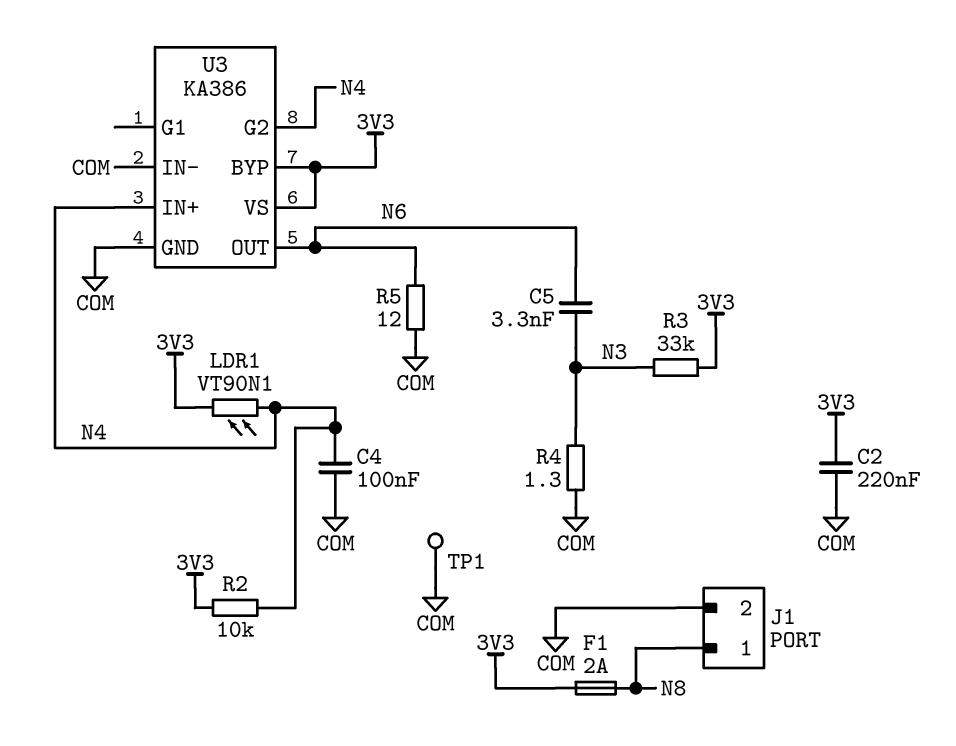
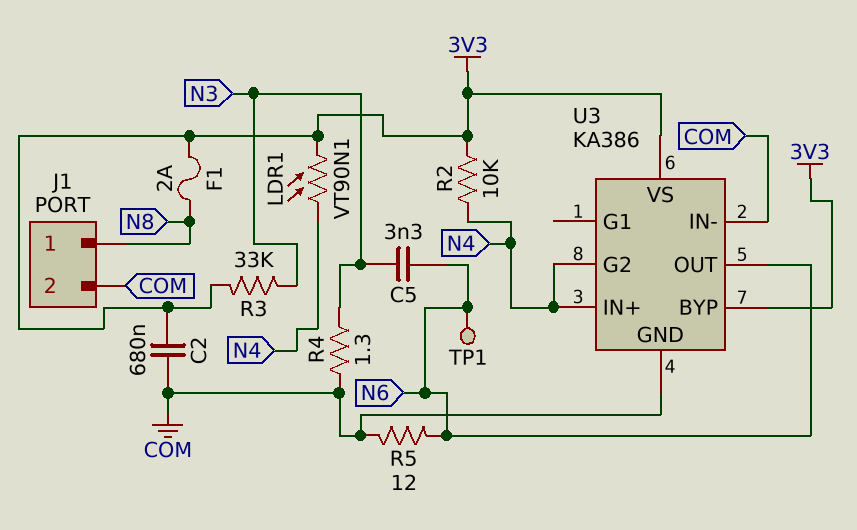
C2: 220nF (3V3, COM) -> 680nF (3V3, COM)
C4: 100nF (COM, N4) -> none
TP1: test point (COM) -> test point (N6)

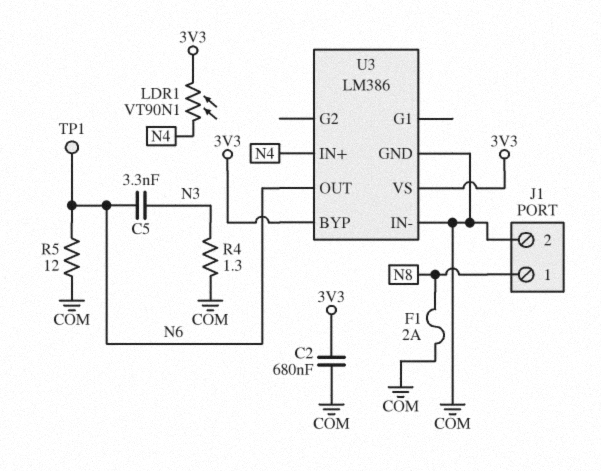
F1: 2A (3V3, N8) -> 2A (COM, N8)
R2: 10k (3V3, N4) -> none
R3: 33k (3V3, N3) -> none
U3: KA386 -> LM386
U3 pin G2: N4 -> none

